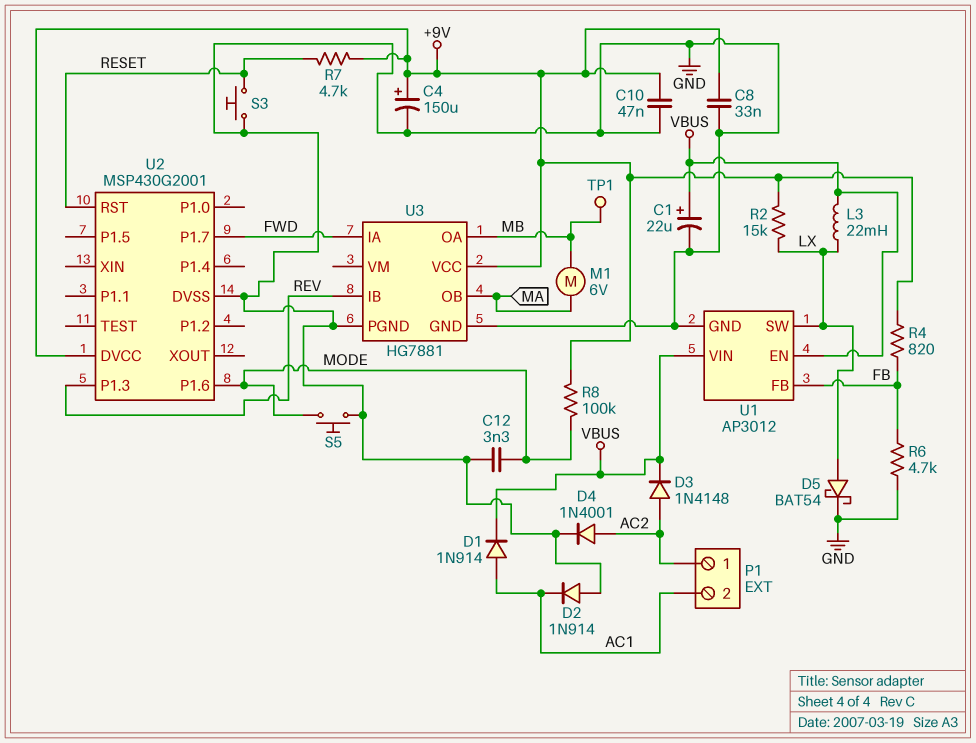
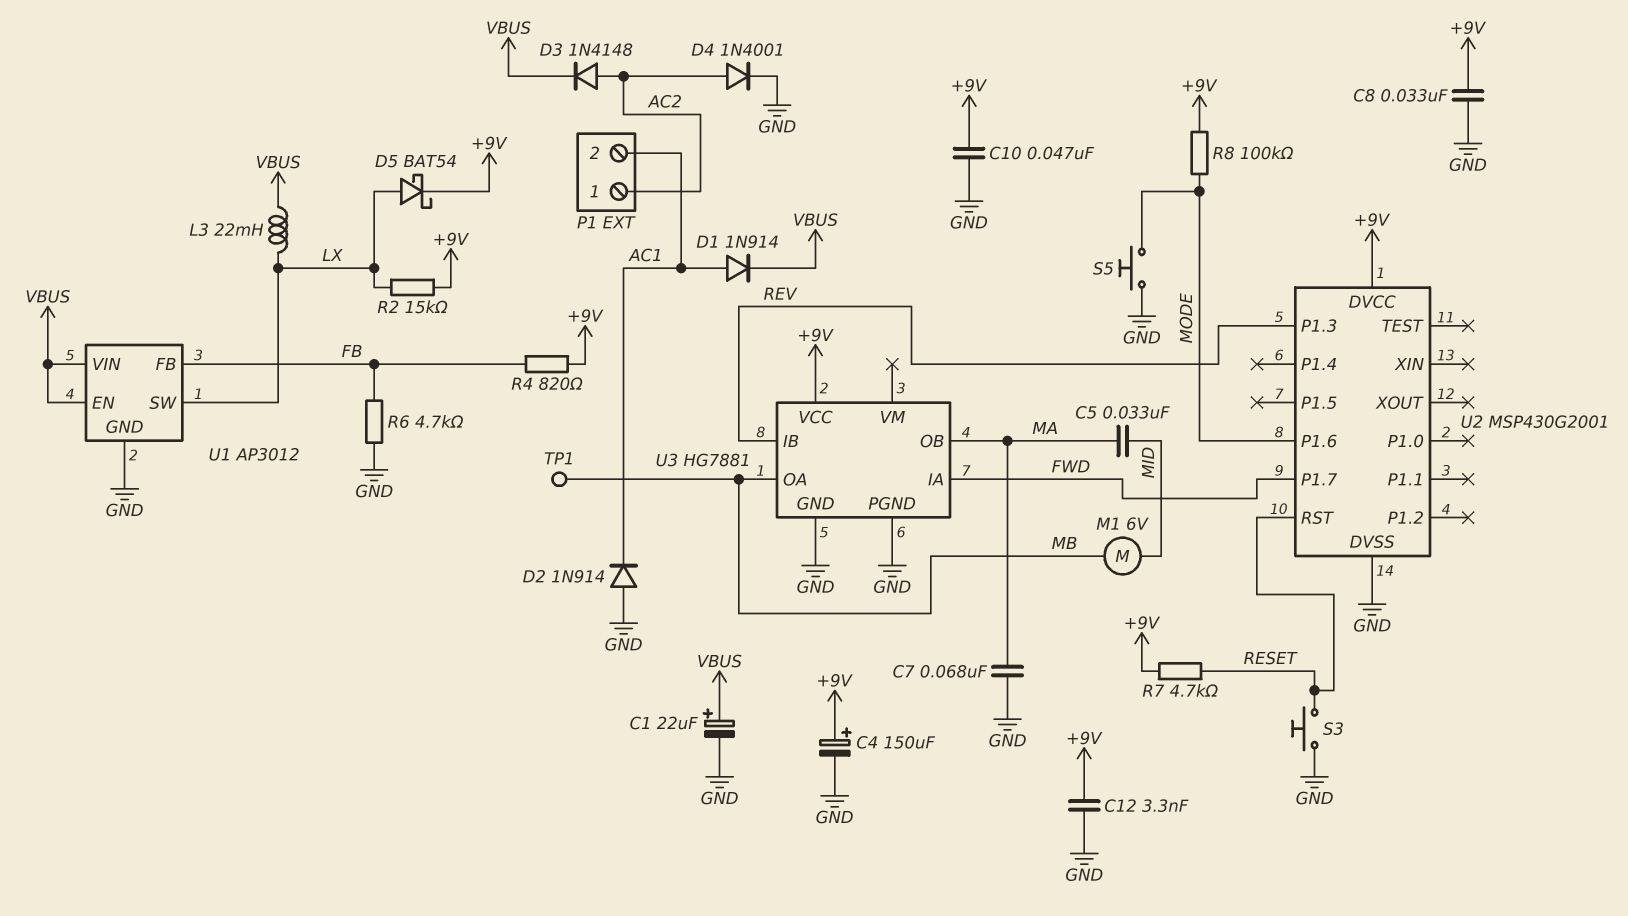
C5: none -> 33nF (MA, MID)
C7: none -> 68nF (GND, MA)
C12: 3.3nF (GND, MODE) -> 3.3nF (+9V, GND)
D5: schottky BAT54 (A LX, K GND) -> schottky BAT54 (A LX, K +9V)
M1: motor 6V (MA, MB) -> motor 6V (MB, MID)

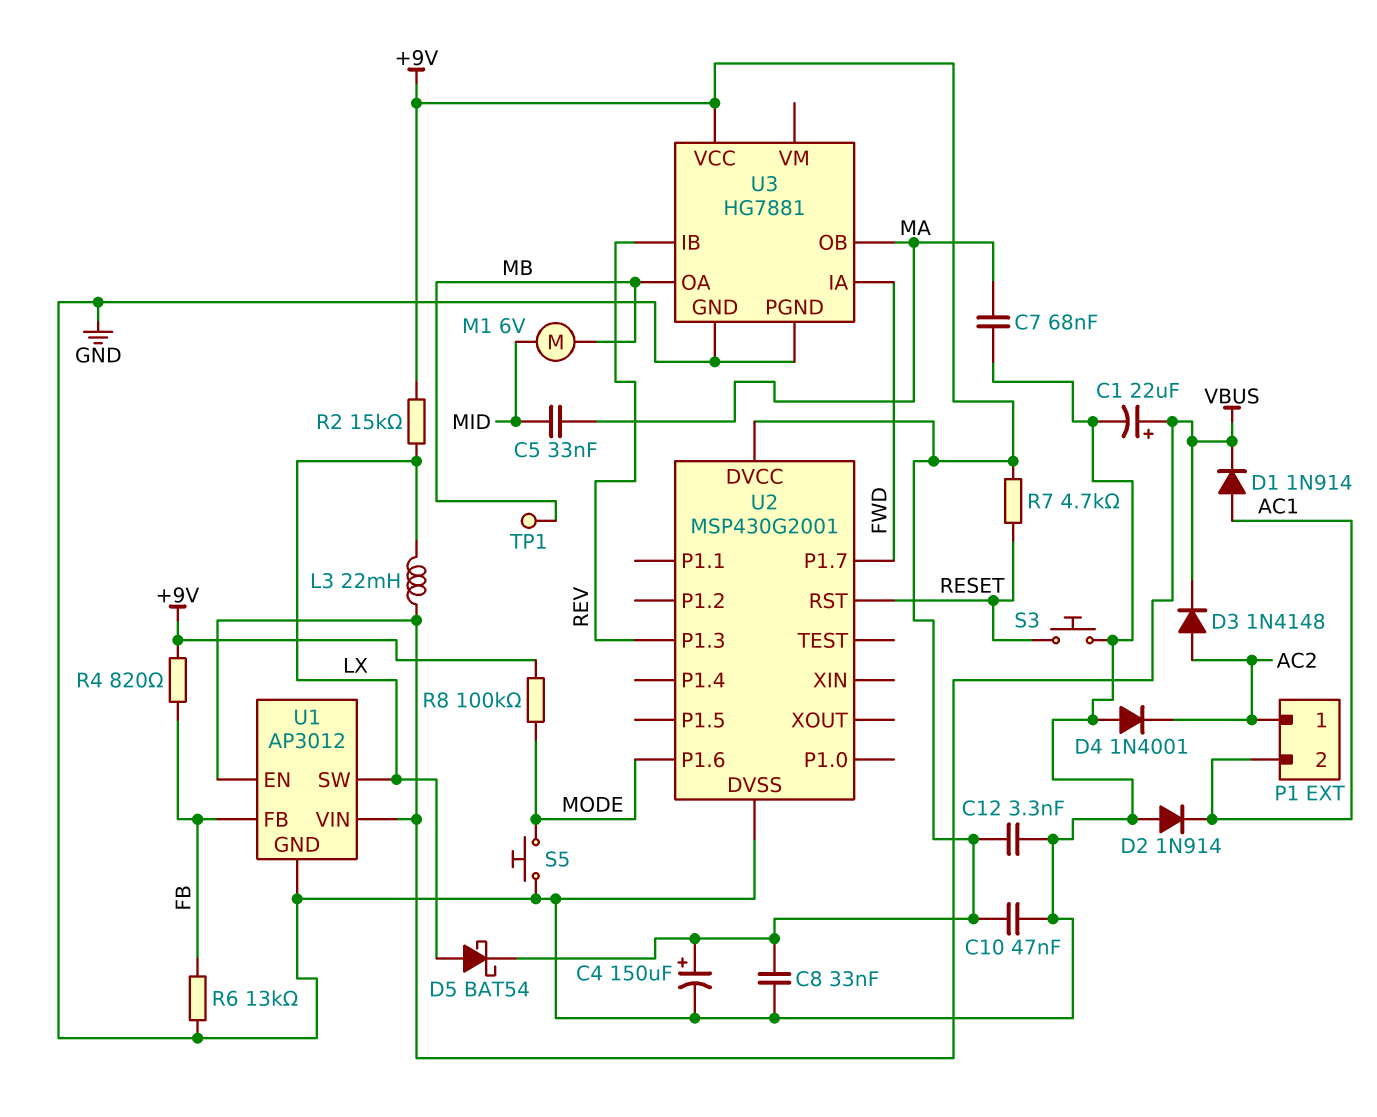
D4: diode 1N4001 (A AC2, K GND) -> diode 1N4001 (A GND, K AC2)
R6: 4.7k (FB, GND) -> 13k (FB, GND)

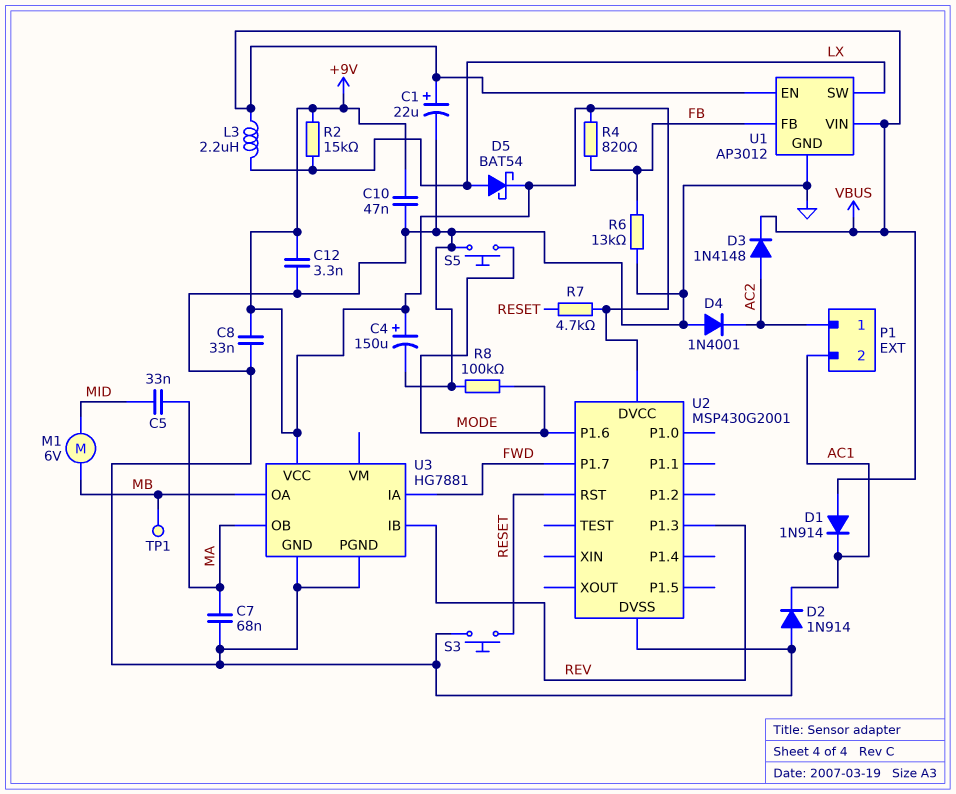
D1: diode 1N914 (A AC1, K VBUS) -> diode 1N914 (A VBUS, K AC1)
L3: 22mH (LX, VBUS) -> 2.2uH (LX, VBUS)
R8: 100k (+9V, MODE) -> 100k (GND, MODE)

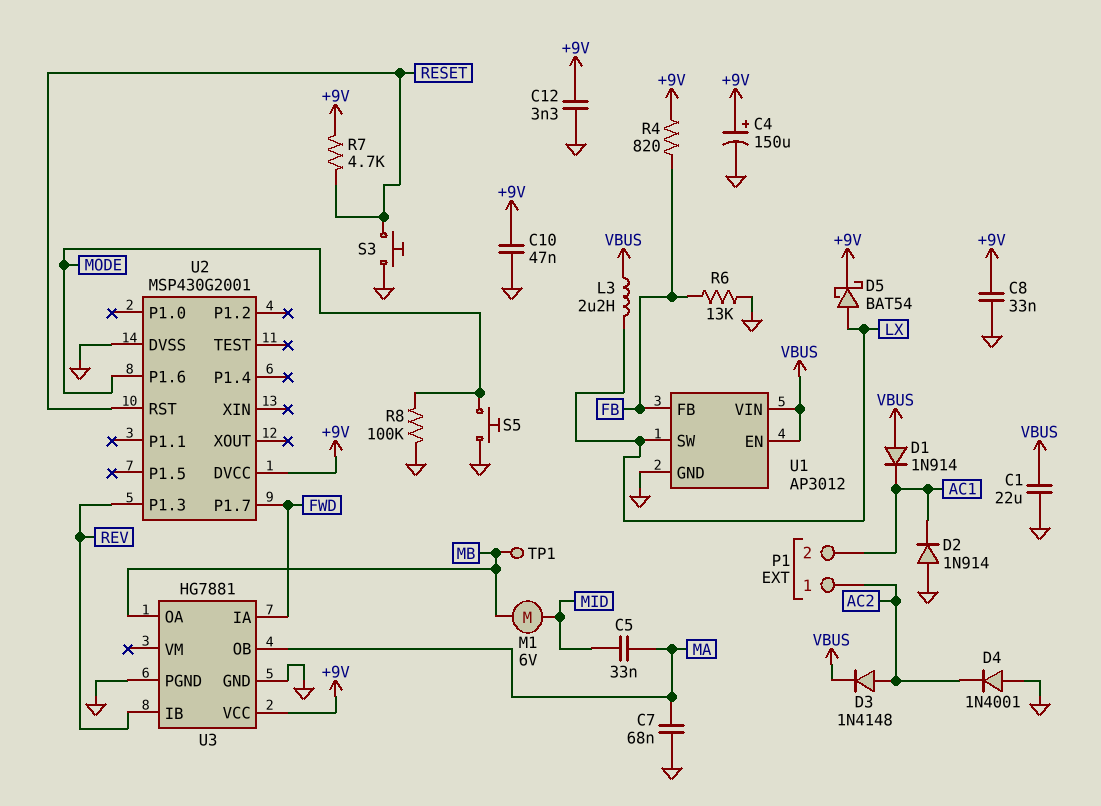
C1: 22uF (plus VBUS, minus GND) -> 22uF (GND, VBUS)
R2: 15k (+9V, LX) -> none

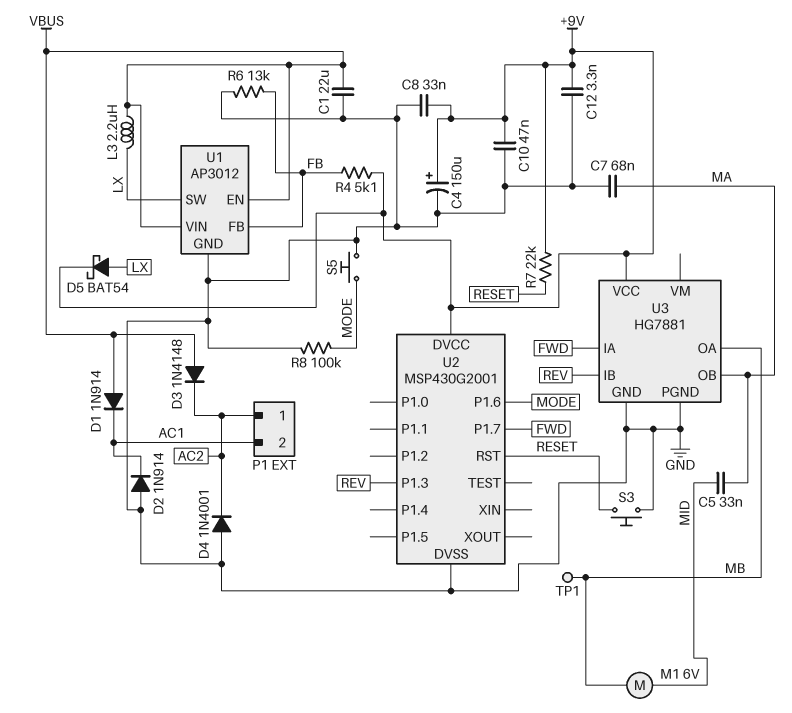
D3: diode 1N4148 (A AC2, K VBUS) -> diode 1N4148 (A VBUS, K AC2)
R4: 820 (+9V, FB) -> 5.1k (+9V, FB)
R7: 4.7k (+9V, RESET) -> 22k (+9V, RESET)

